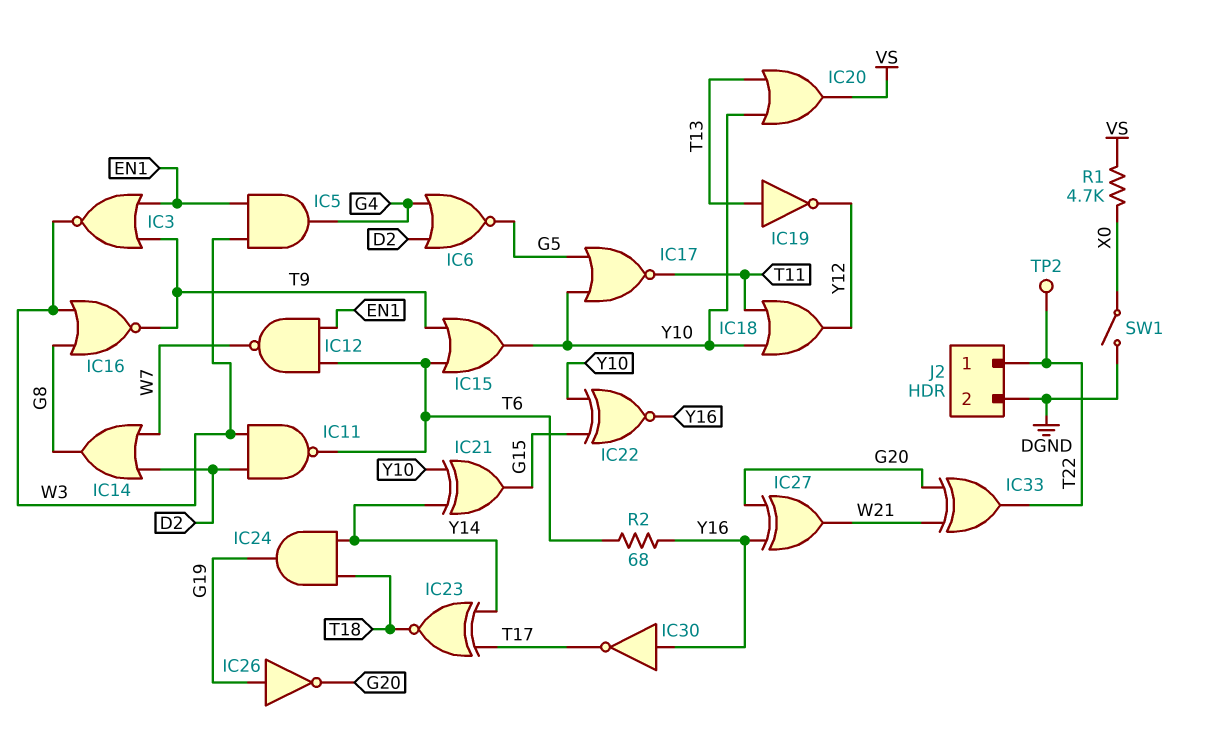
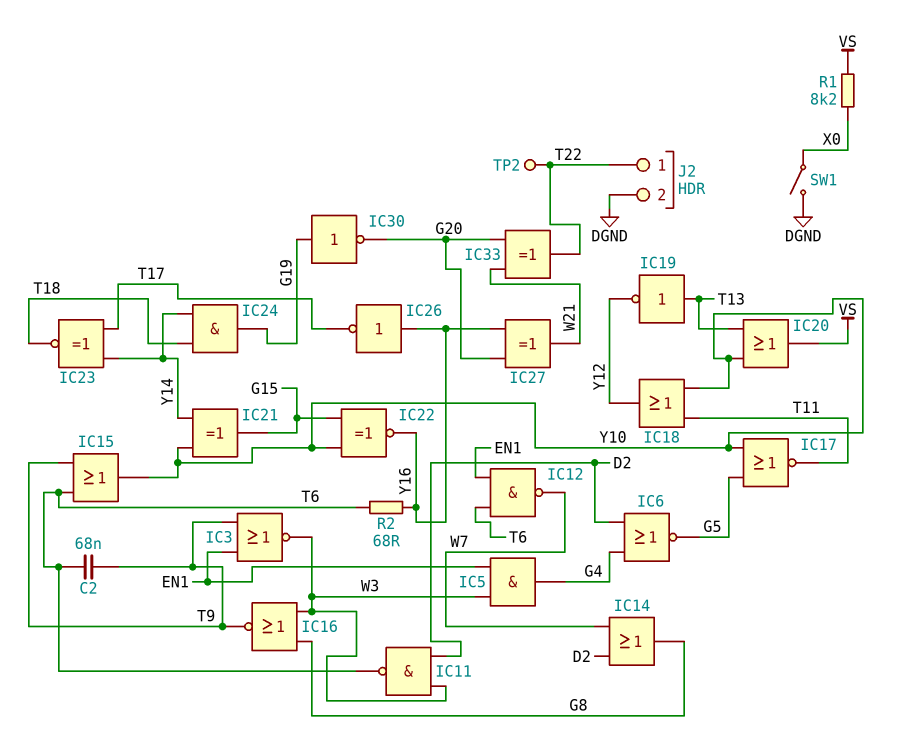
C2: none -> 68nF (T6, T9)
IC26: NOT (in G19, out G20) -> NOT (in Y16, out T17)
IC30: NOT (in Y16, out T17) -> NOT (in G19, out G20)
R1: 4.7k (VS, X0) -> 8.2k (VS, X0)

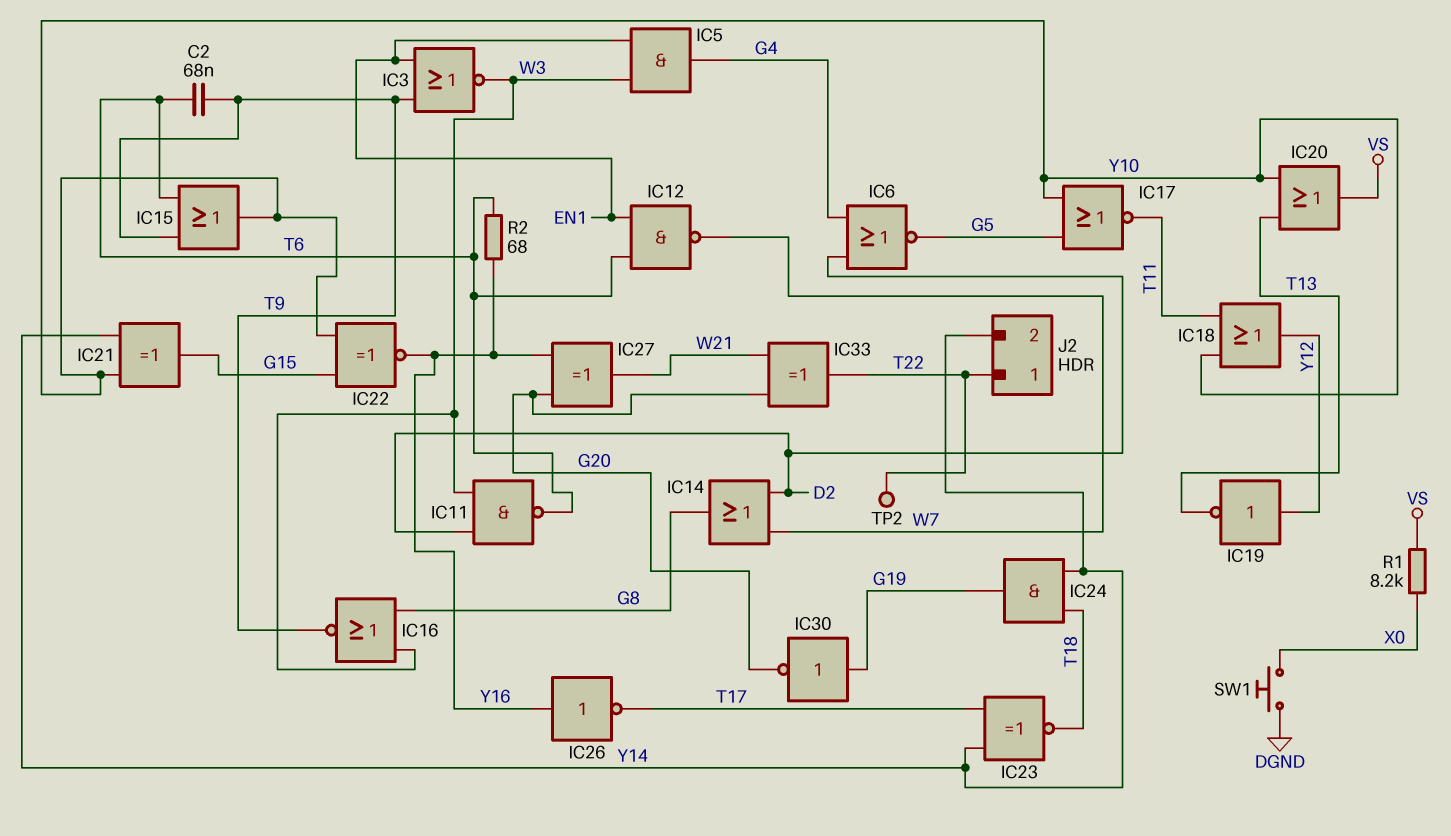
IC19: NOT (in T13, out Y12) -> NOT (in Y12, out T13)
J2 pin 2: DGND -> Y14
SW1: switch (DGND, X0) -> button (DGND, X0)

